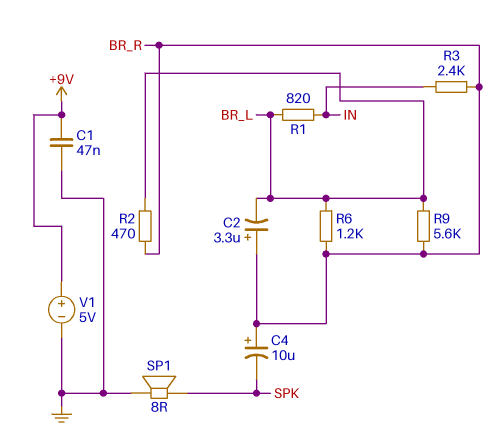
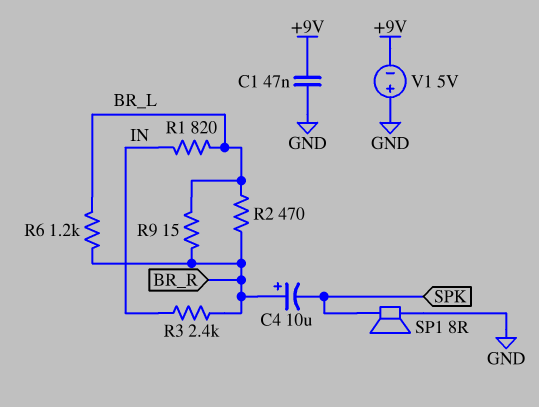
C2: 3.3uF (plus BR_R, minus BR_L) -> none
R9: 5.6k (BR_L, BR_R) -> 15 (BR_L, BR_R)
V1: 5V (plus +9V, minus GND) -> 5V (plus GND, minus +9V)

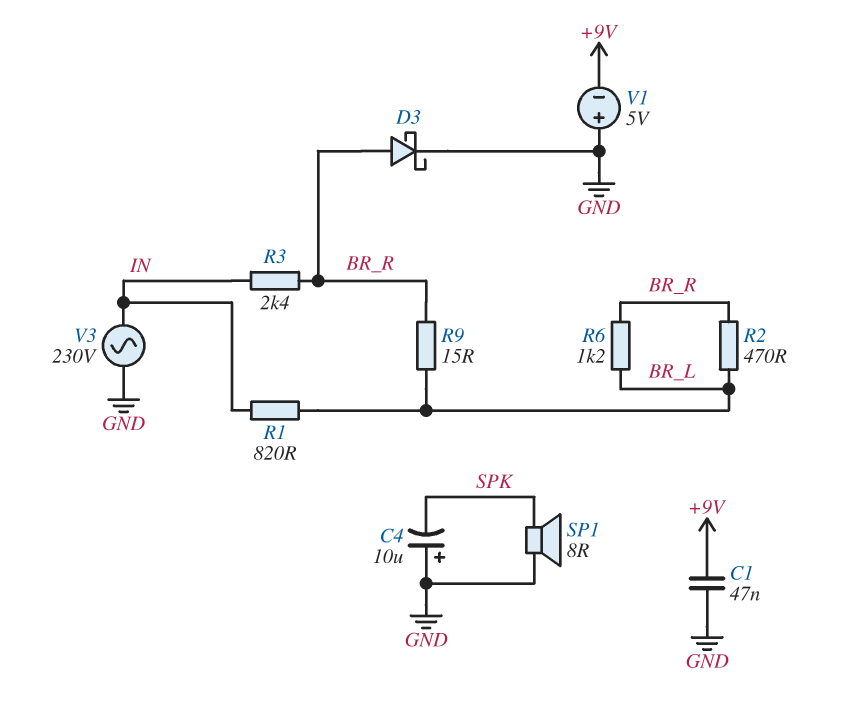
C4: 10uF (plus BR_R, minus SPK) -> 10uF (plus GND, minus SPK)
D3: none -> schottky (A BR_R, K GND)
V3: none -> AC 230V (GND, IN)

